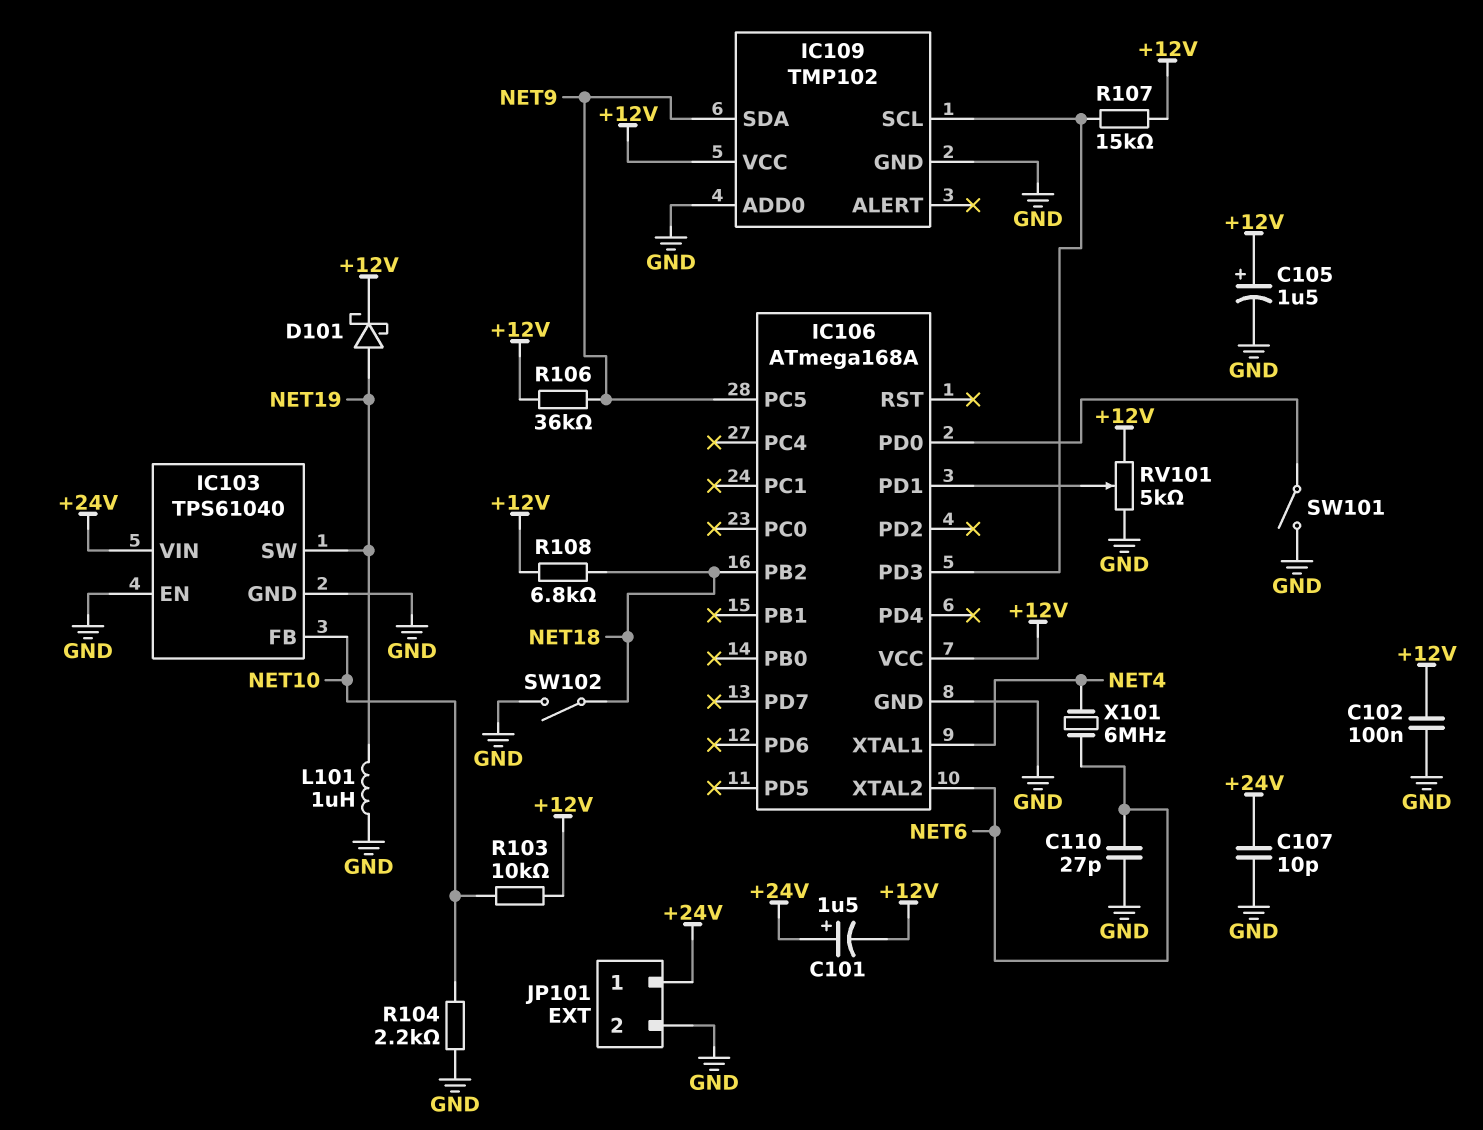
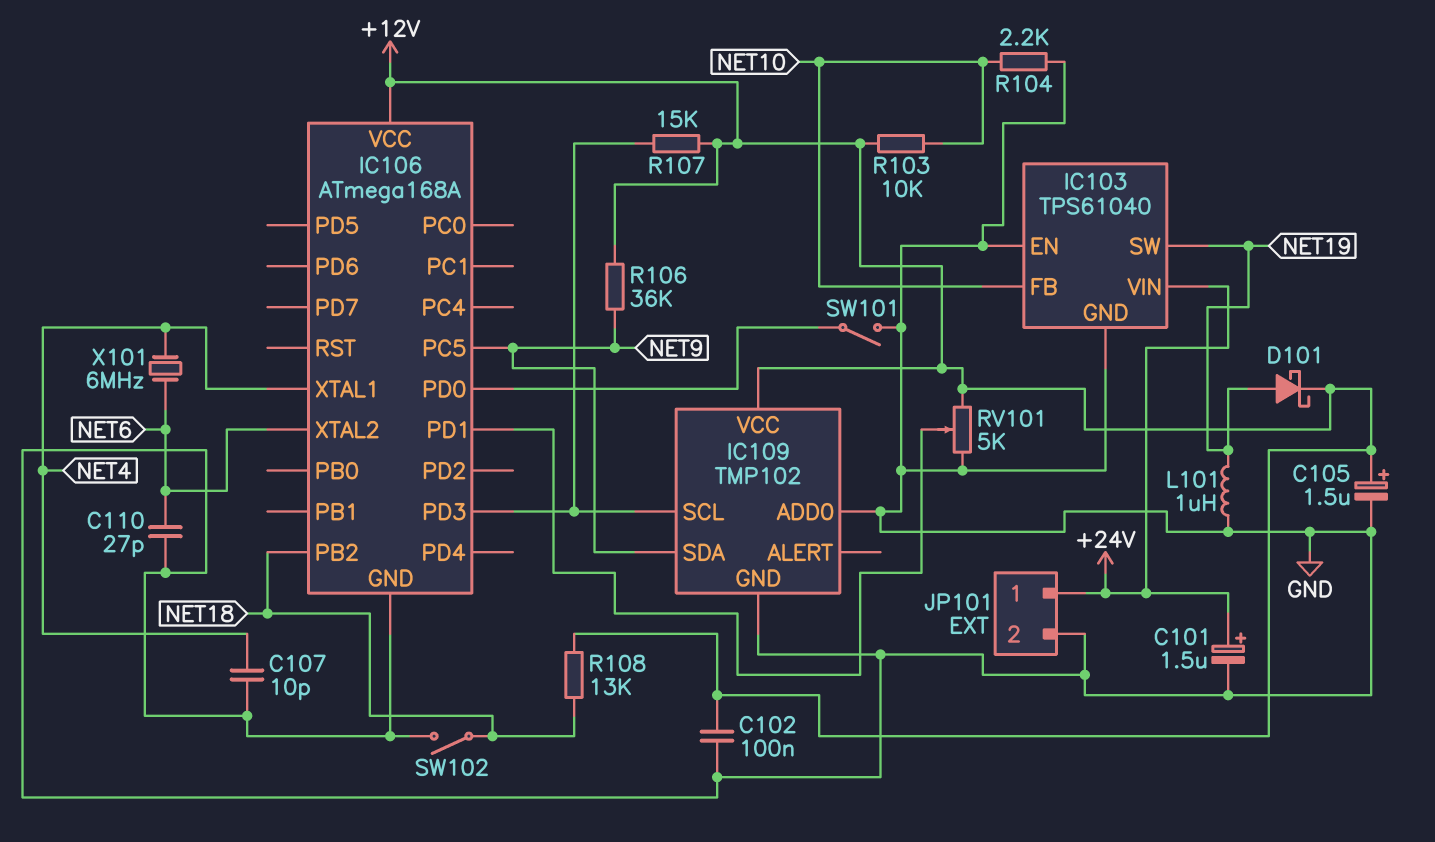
C101: 1.5uF (plus +24V, minus +12V) -> 1.5uF (plus +24V, minus GND)
C107: 10pF (+24V, GND) -> 10pF (GND, NET4)
R108: 6.8k (+12V, NET18) -> 13k (+12V, NET18)

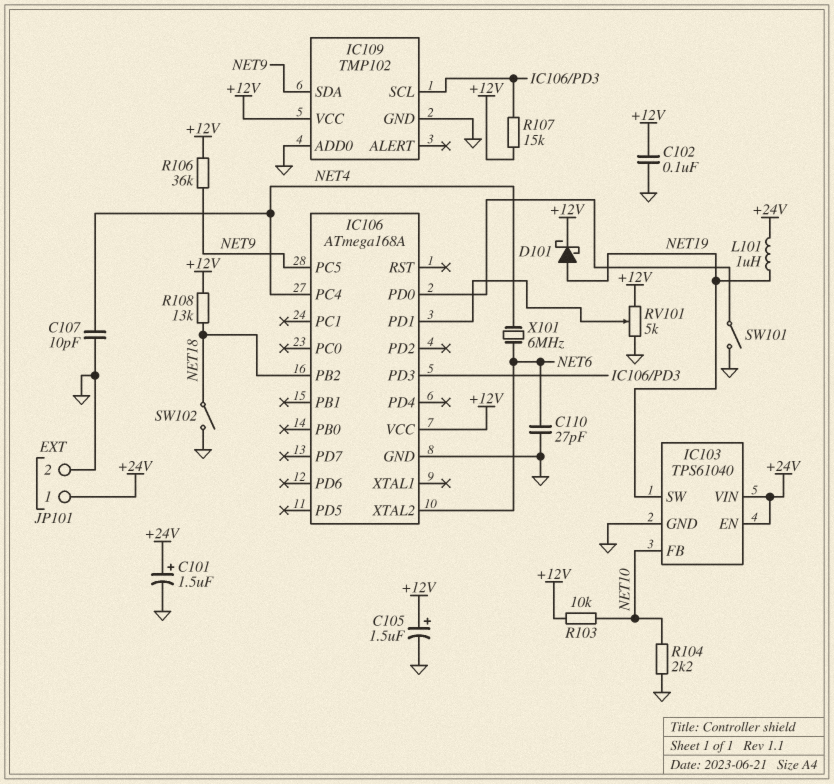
IC103 pin EN: GND -> +24V
IC106 pin PC4: none -> NET4
IC106 pin XTAL1: NET4 -> none
L101: 1uH (GND, NET19) -> 1uH (+24V, NET19)

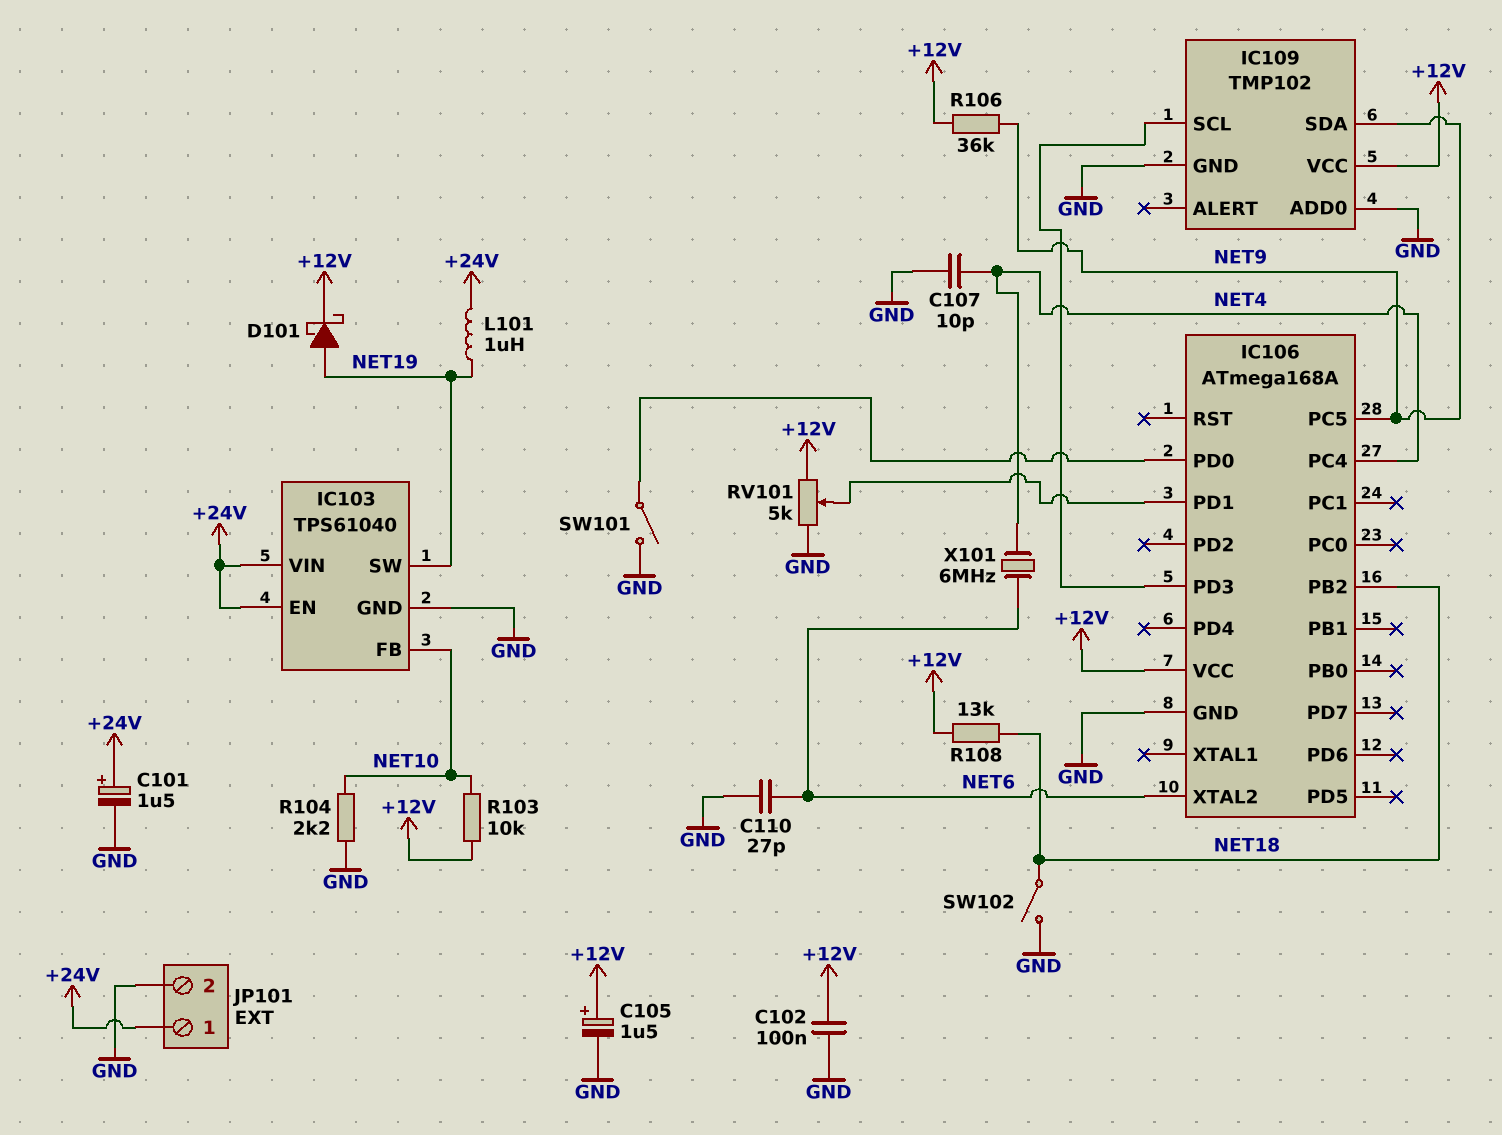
R107: 15k (+12V, IC106/PD3) -> none

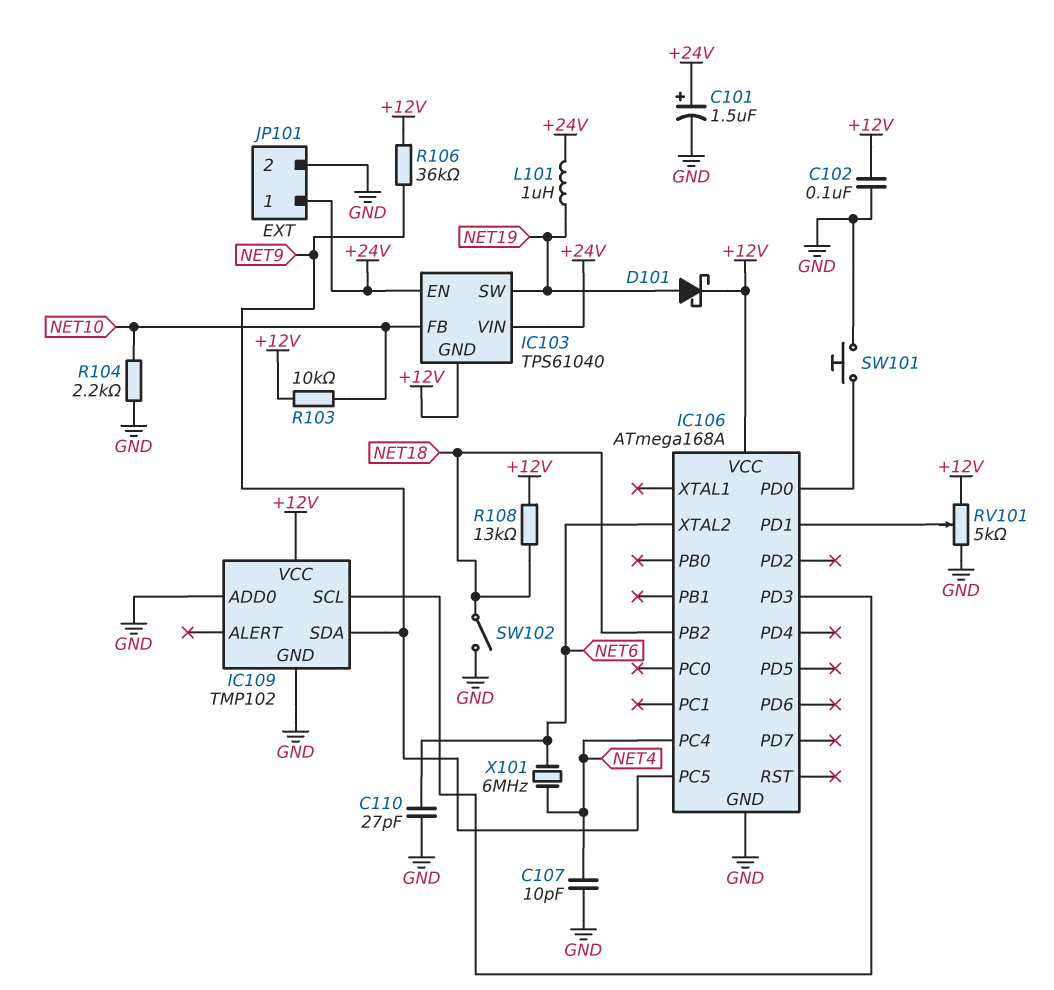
C105: 1.5uF (plus +12V, minus GND) -> none
IC103 pin GND: GND -> +12V
SW101: switch (GND, IC106/PD0) -> button (GND, IC106/PD0)

